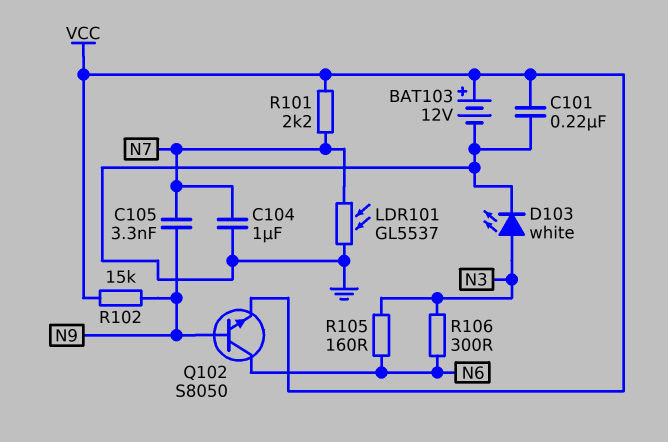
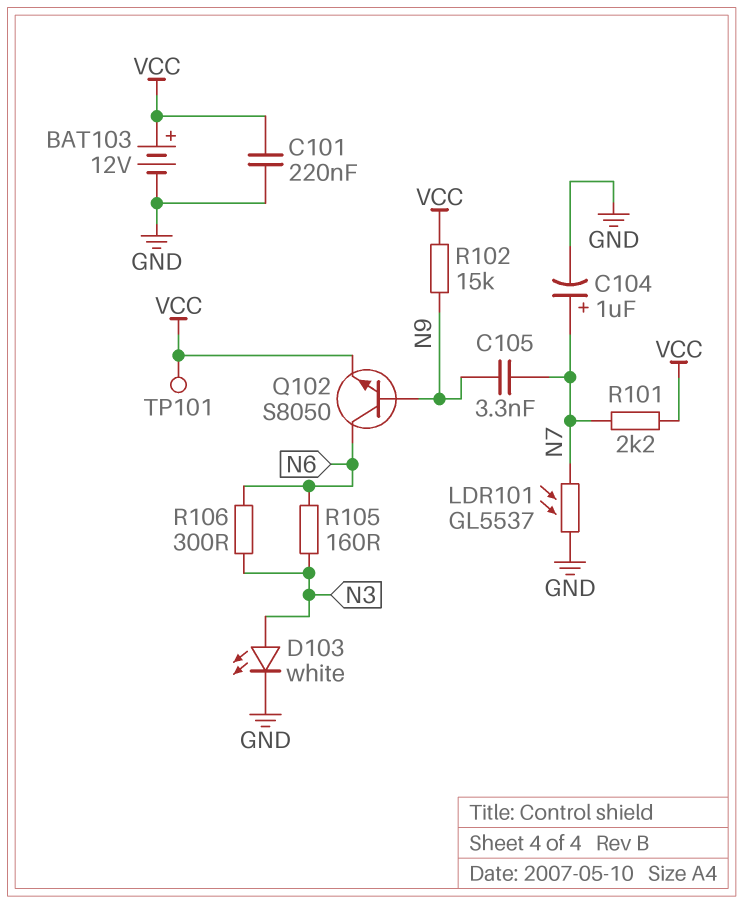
C104: 1uF (GND, N7) -> 1uF (plus N7, minus GND)
TP101: none -> test point (VCC)

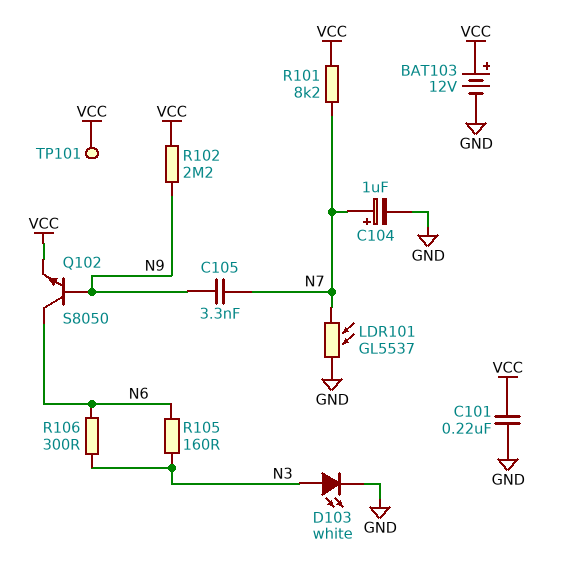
R101: 2.2k (N7, VCC) -> 8.2k (N7, VCC)
R102: 15k (N9, VCC) -> 2.2M (N9, VCC)

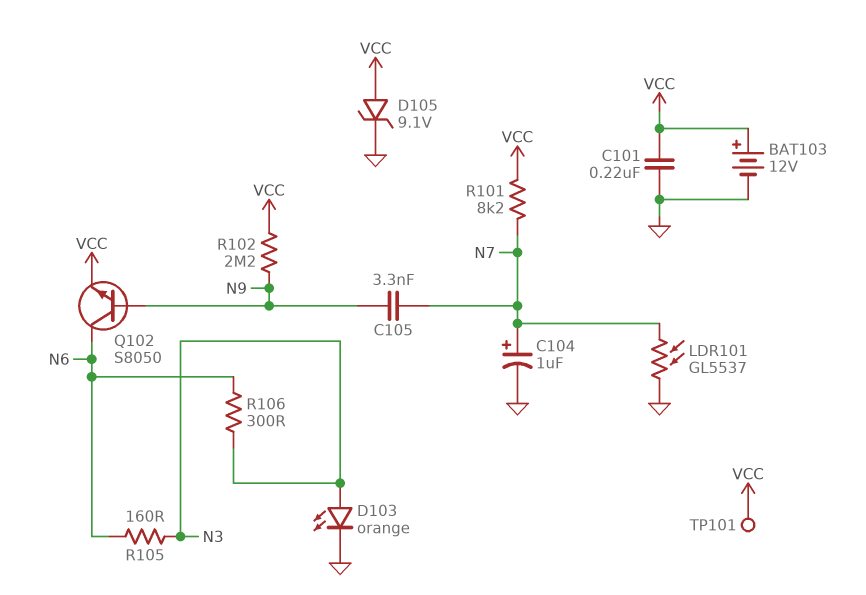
D103: LED white (A N3, K GND) -> LED orange (A N3, K GND)
D105: none -> zener 9.1V (A VCC, K GND)

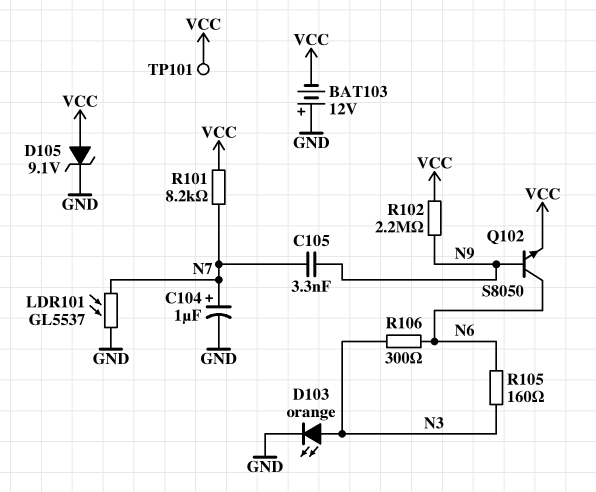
BAT103: 12V (plus VCC, minus GND) -> 12V (plus GND, minus VCC)
C101: 220nF (GND, VCC) -> none

